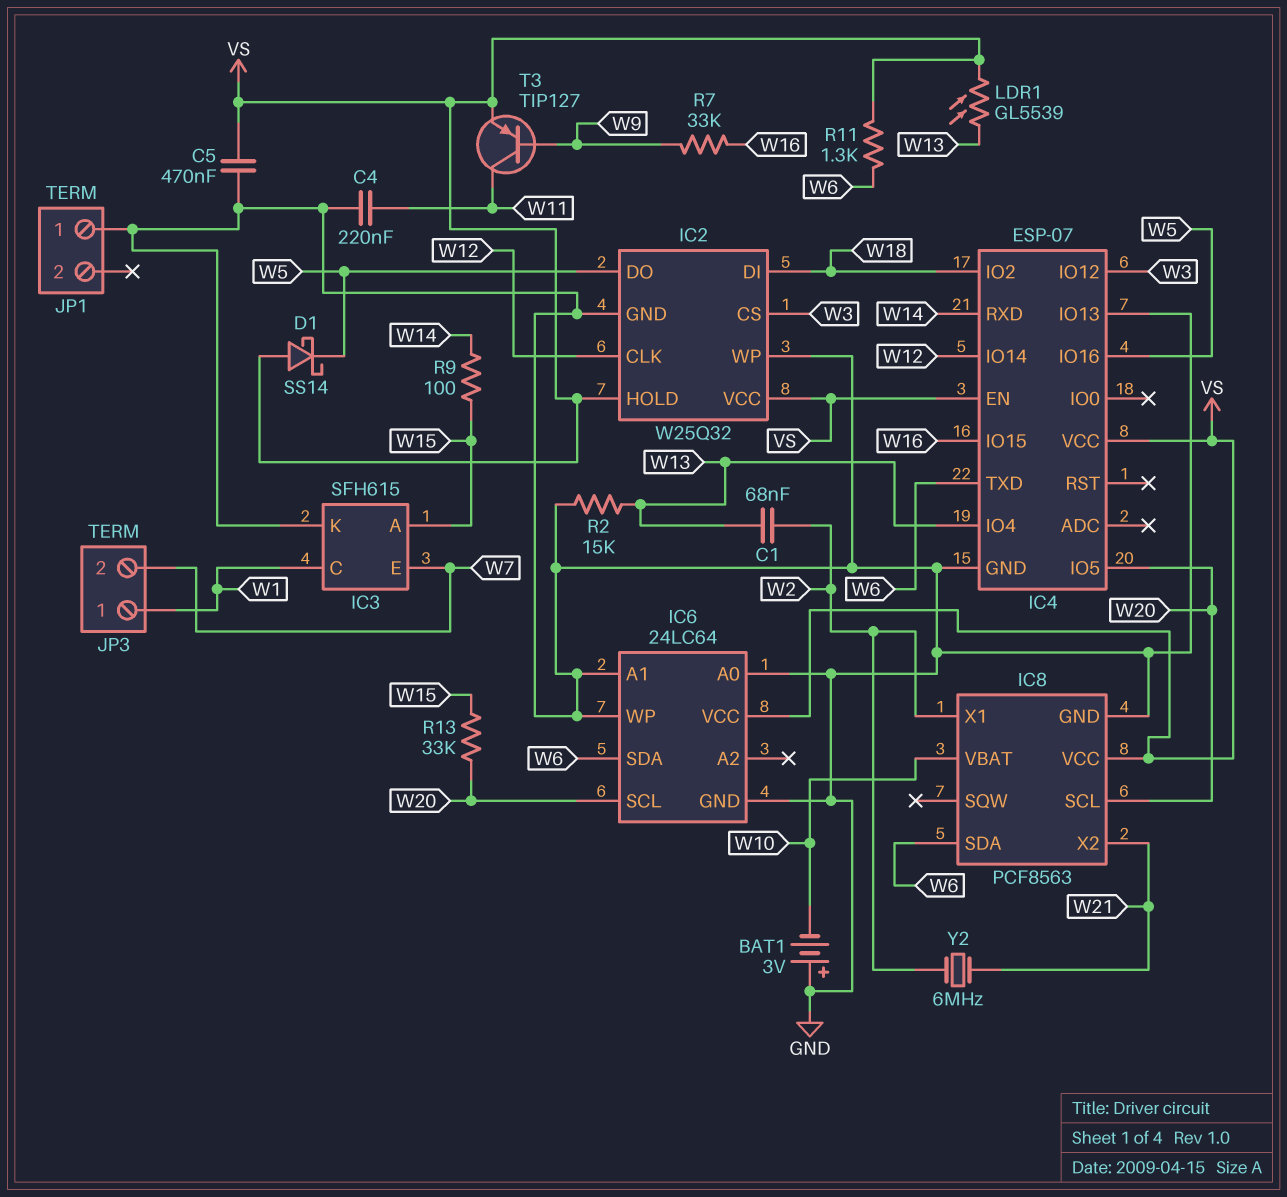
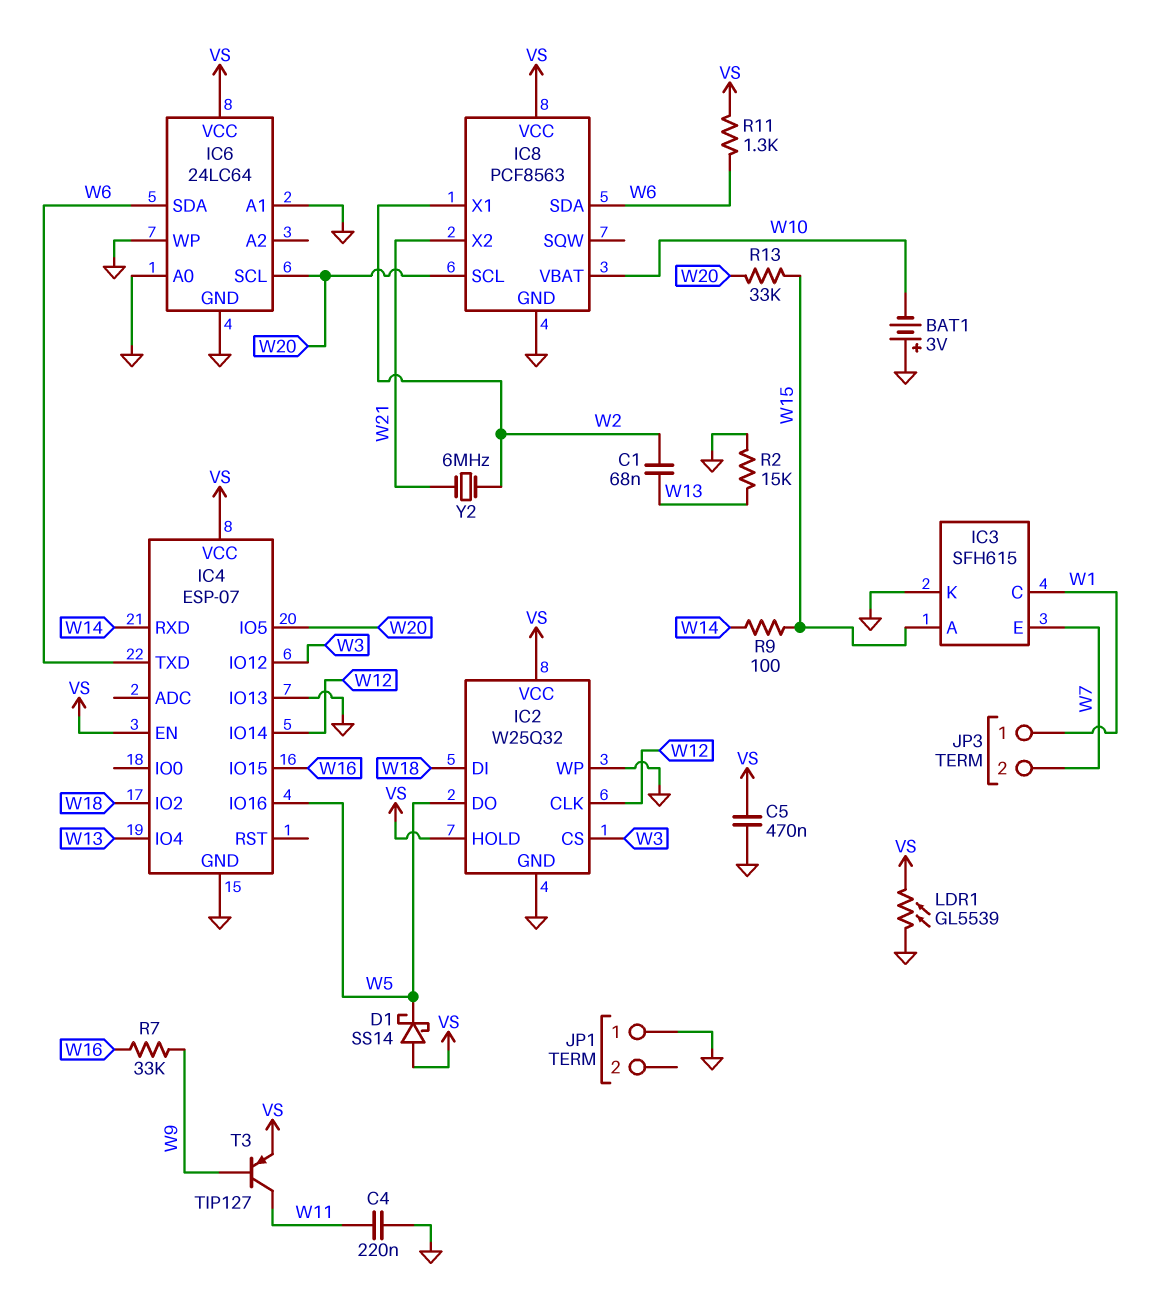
LDR1: GL5539 (VS, W13) -> GL5539 (GND, VS)

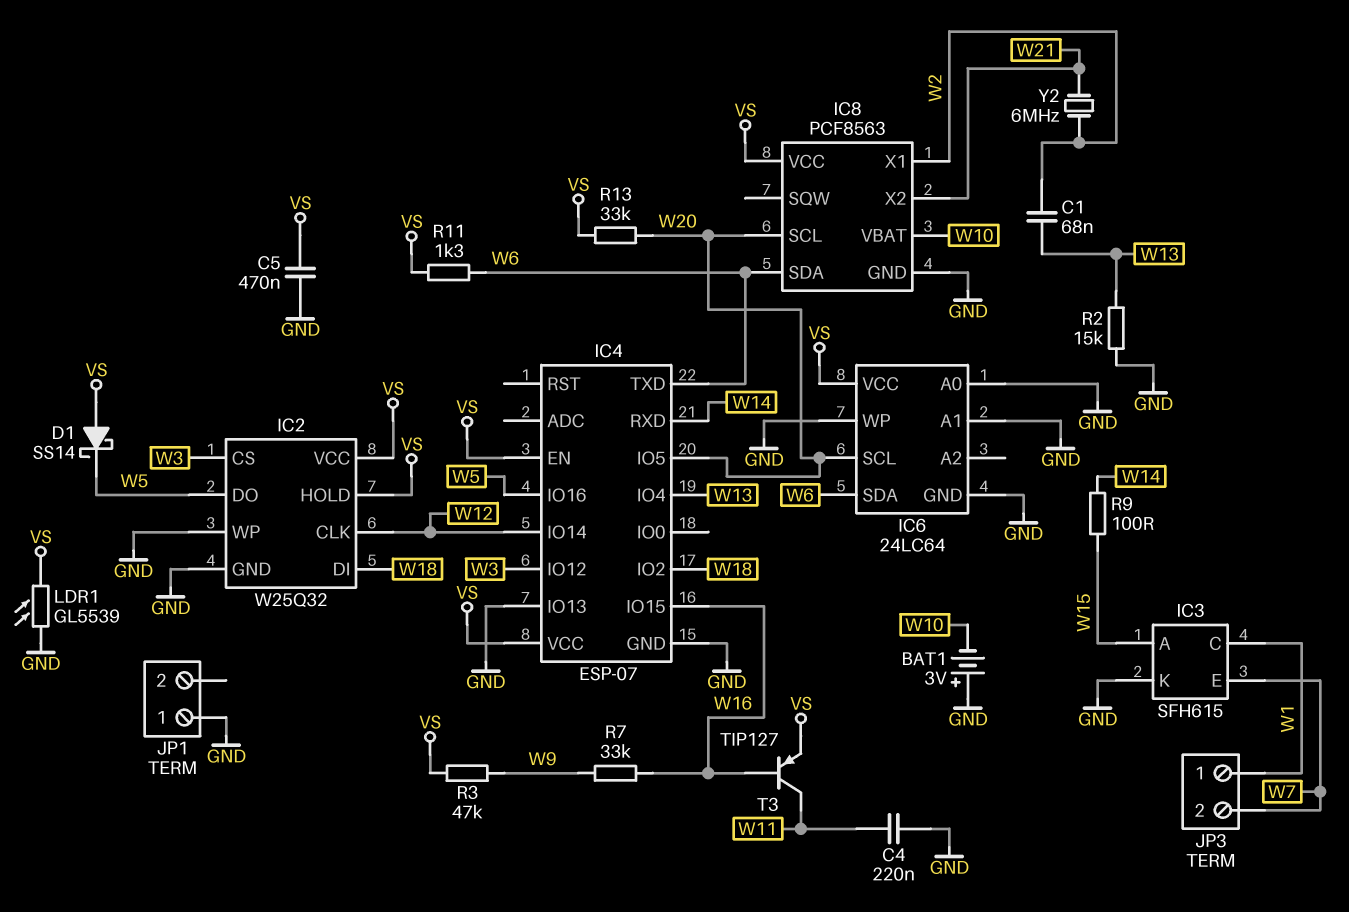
R3: none -> 47k (VS, W9)
R13: 33k (W15, W20) -> 33k (VS, W20)
T3: PNP TIP127 (B W9, C W11, E VS) -> PNP TIP127 (B W16, C W11, E VS)

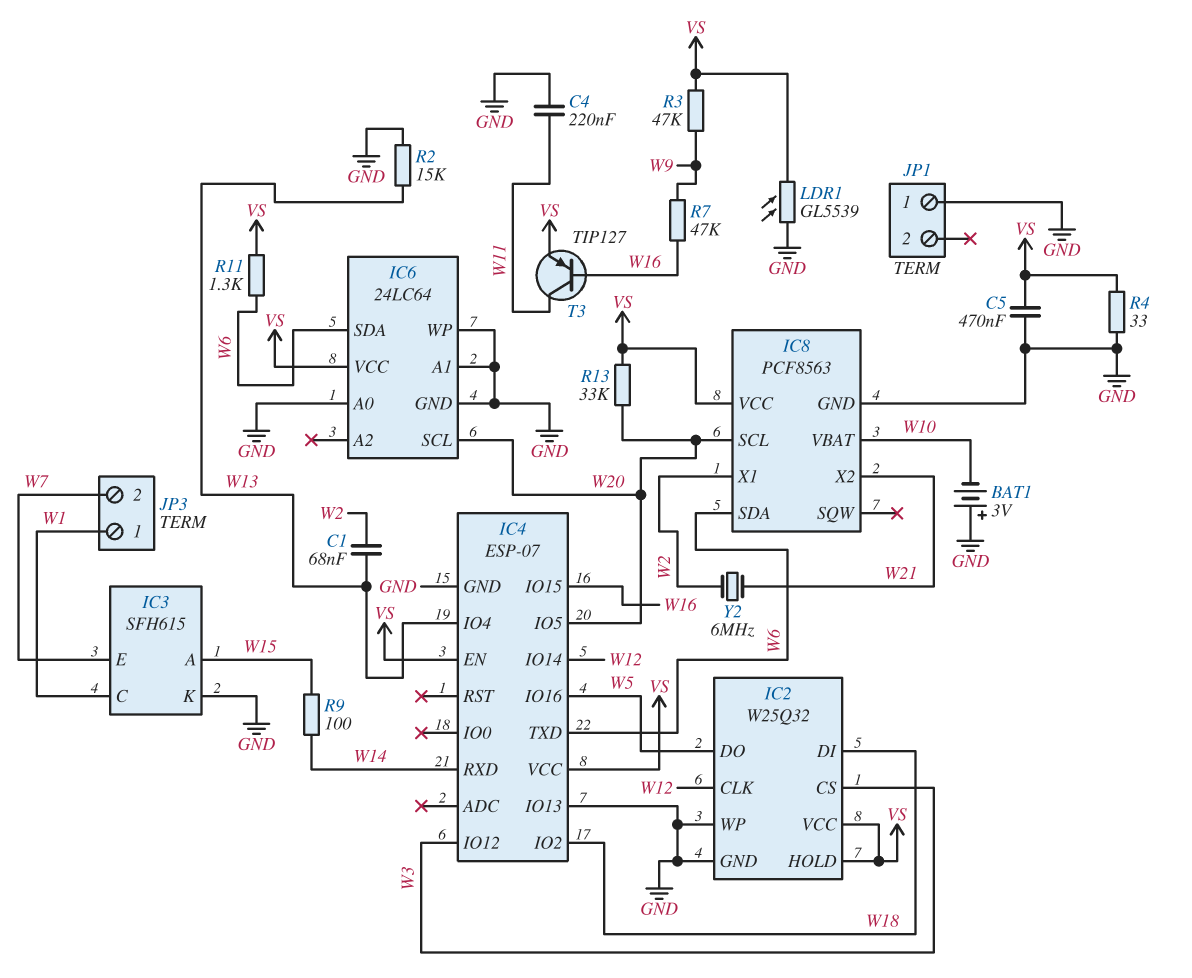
D1: schottky SS14 (A VS, K W5) -> none
R4: none -> 33 (GND, VS)
R7: 33k (W9, W16) -> 47k (W9, W16)

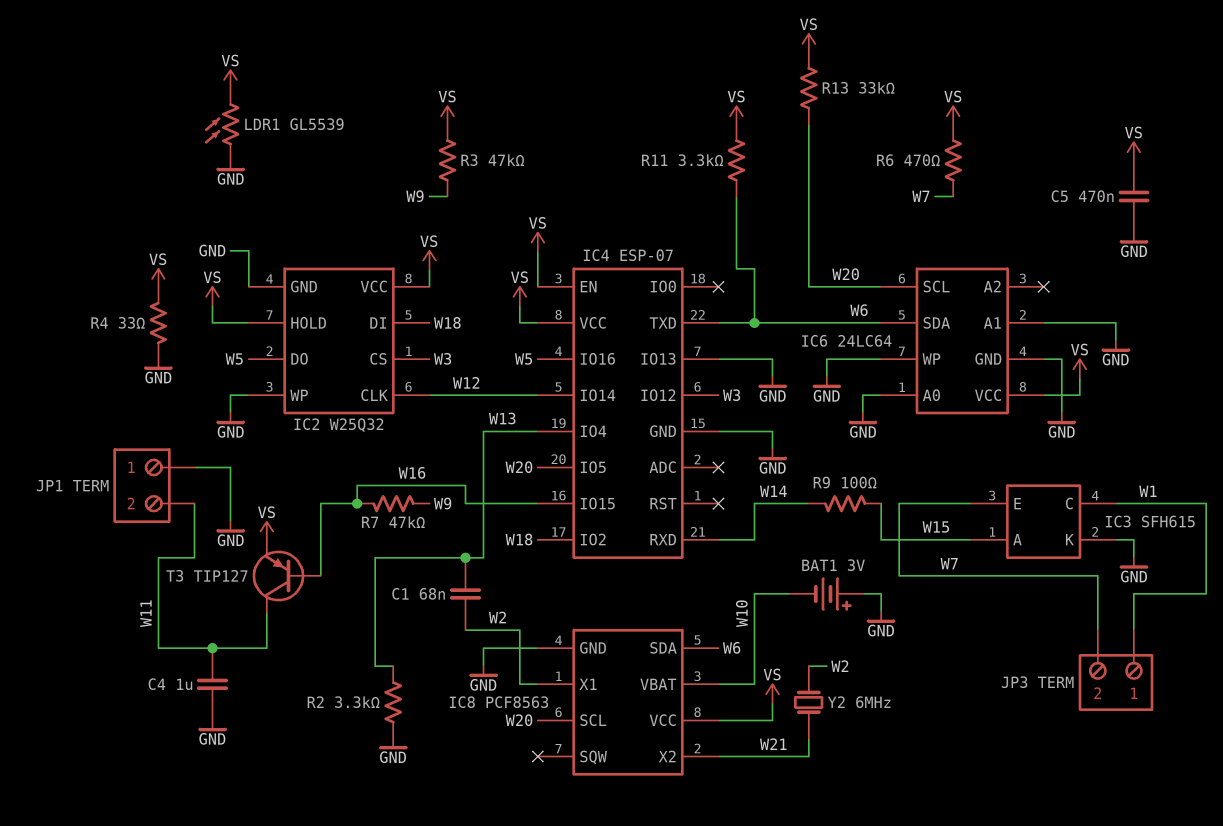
C4: 220nF (GND, W11) -> 1uF (GND, W11)
JP1 pin 2: none -> W11
R2: 15k (GND, W13) -> 3.3k (GND, W13)
R6: none -> 470 (VS, W7)
R11: 1.3k (VS, W6) -> 3.3k (VS, W6)

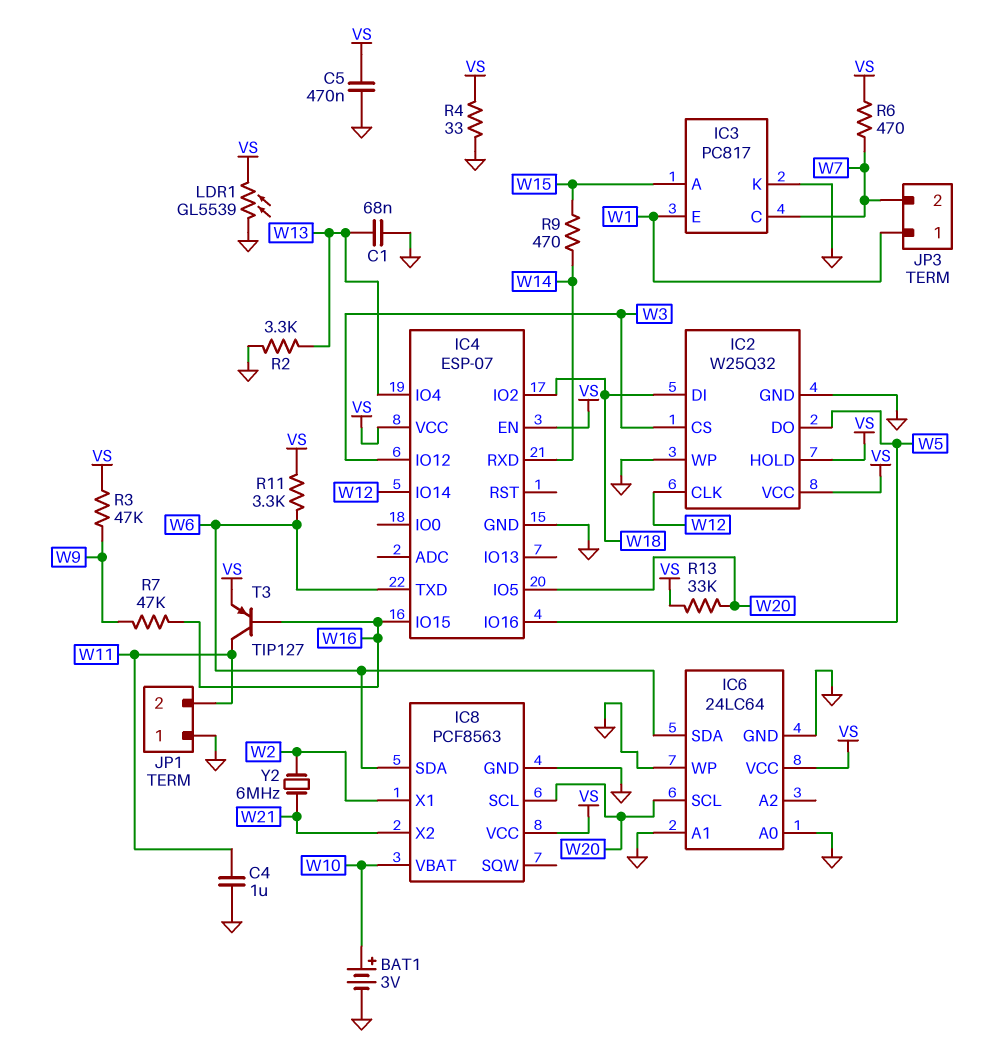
BAT1: 3V (plus GND, minus W10) -> 3V (plus W10, minus GND)
C1: 68nF (W2, W13) -> 68nF (GND, W13)
IC3: SFH615 -> PC817
IC3 pin C: W1 -> W7
IC3 pin E: W7 -> W1
IC4 pin IO13: GND -> none
R9: 100 (W14, W15) -> 470 (W14, W15)

